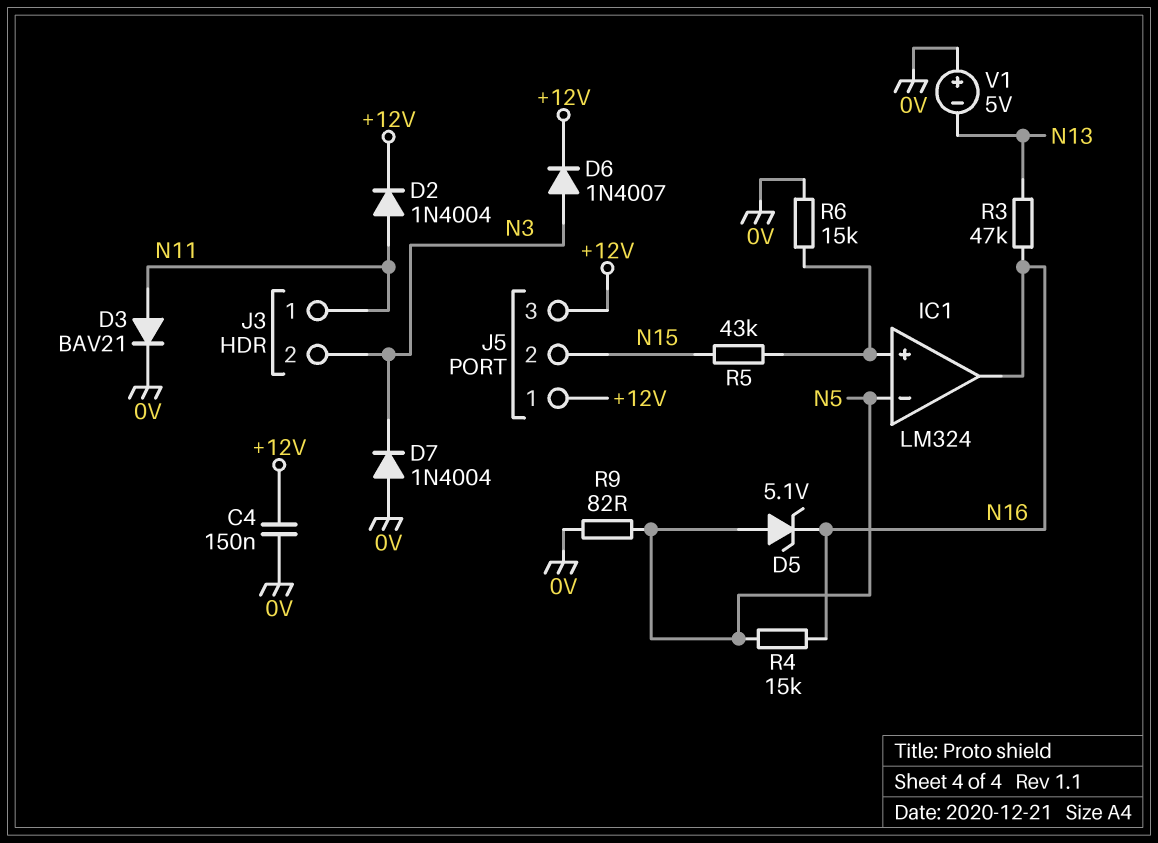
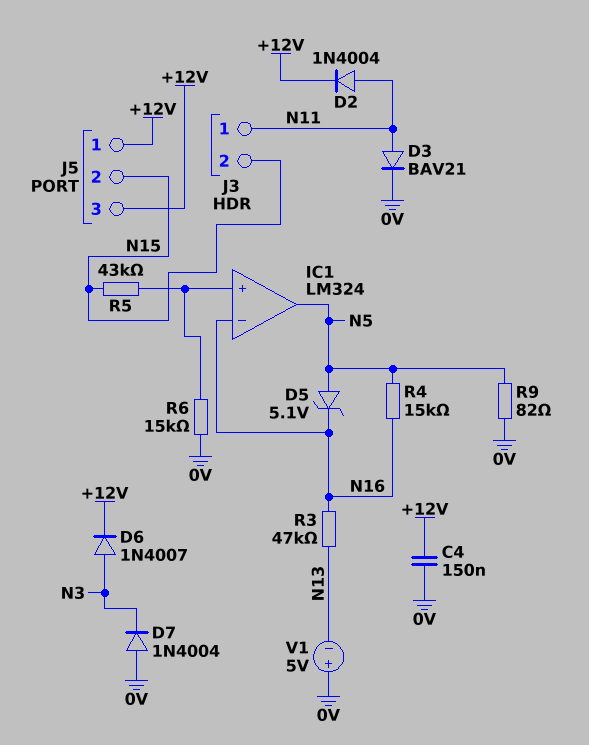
IC1 pin in-: N5 -> N16
IC1 pin out: N16 -> N5
J3 pin 2: N3 -> N15

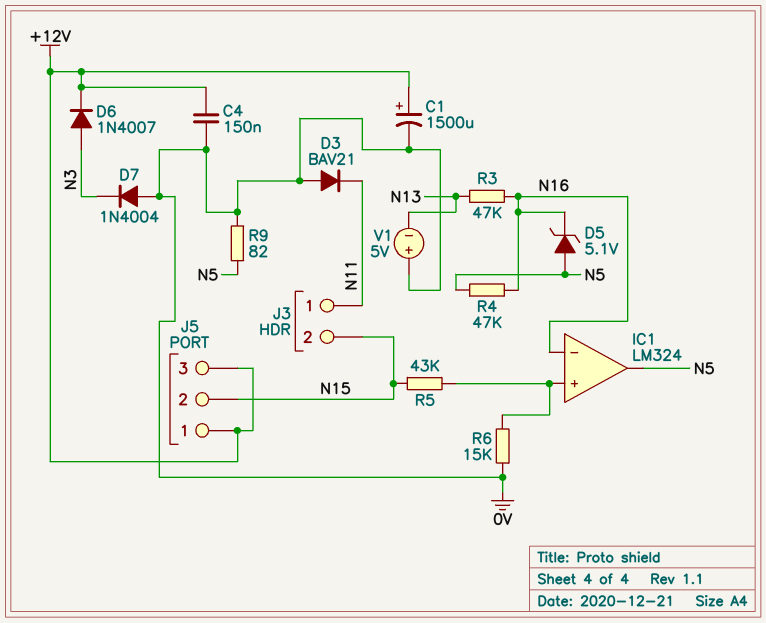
C1: none -> 1500uF (plus +12V, minus 0V)
D2: diode 1N4004 (A N11, K +12V) -> none
D3: diode BAV21 (A N11, K 0V) -> diode BAV21 (A 0V, K N11)
R4: 15k (N5, N16) -> 47k (N5, N16)

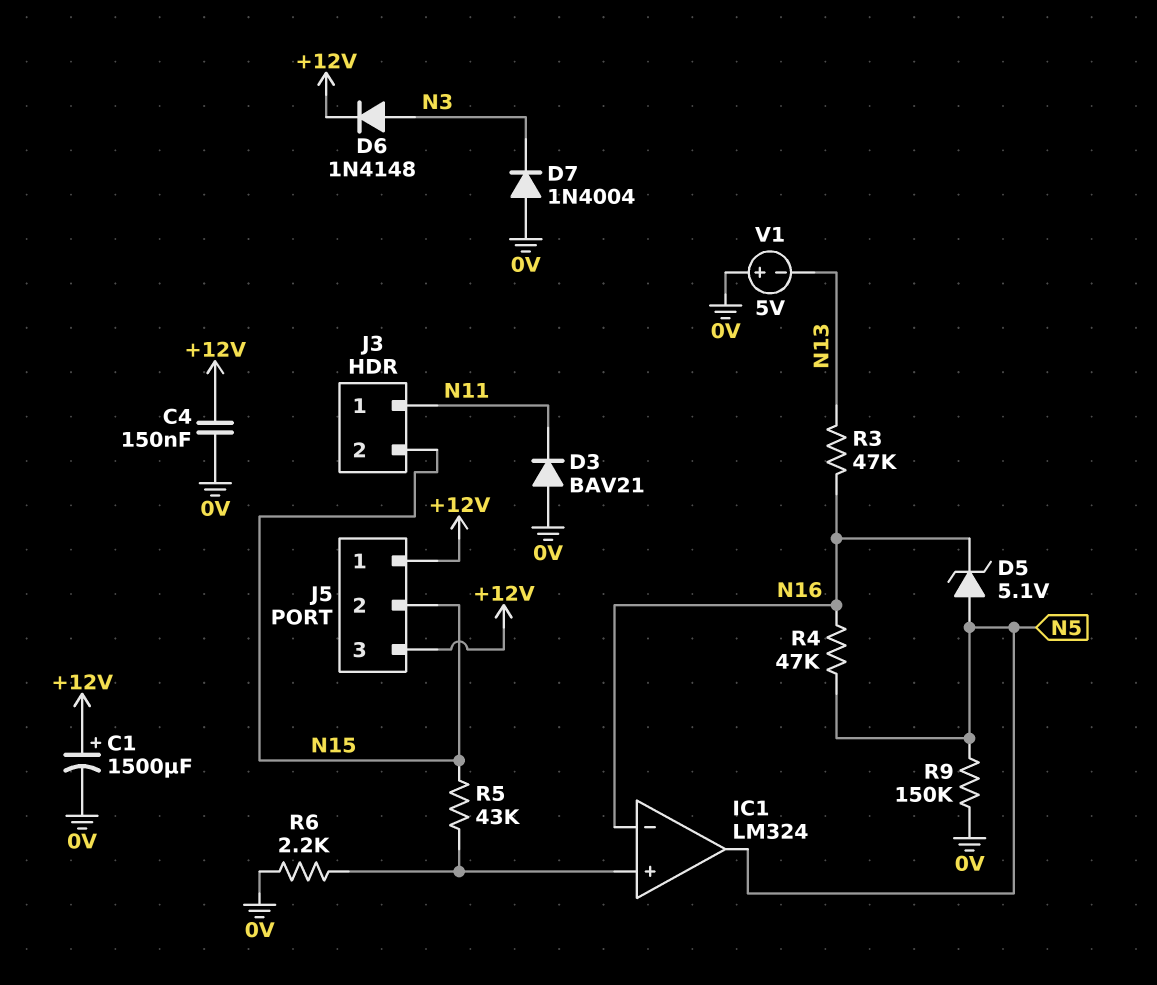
D6: diode 1N4007 (A N3, K +12V) -> diode 1N4148 (A N3, K +12V)
R6: 15k (0V, IC1/in+) -> 2.2k (0V, IC1/in+)
R9: 82 (0V, N5) -> 150k (0V, N5)

